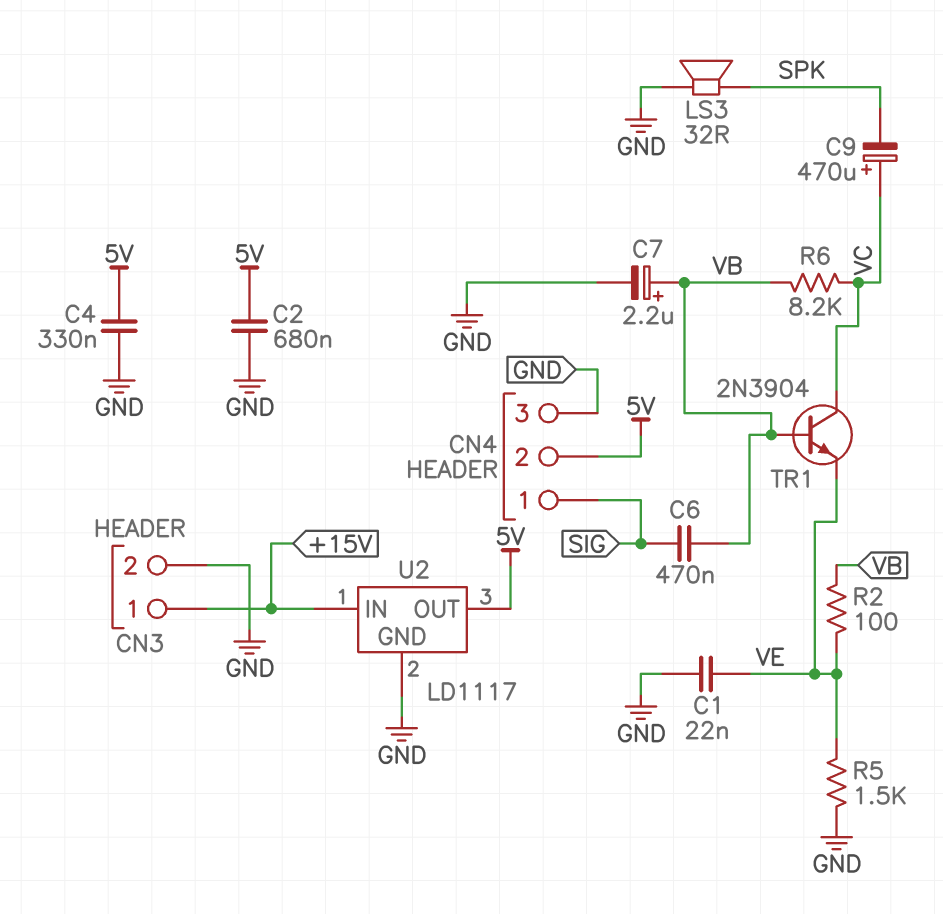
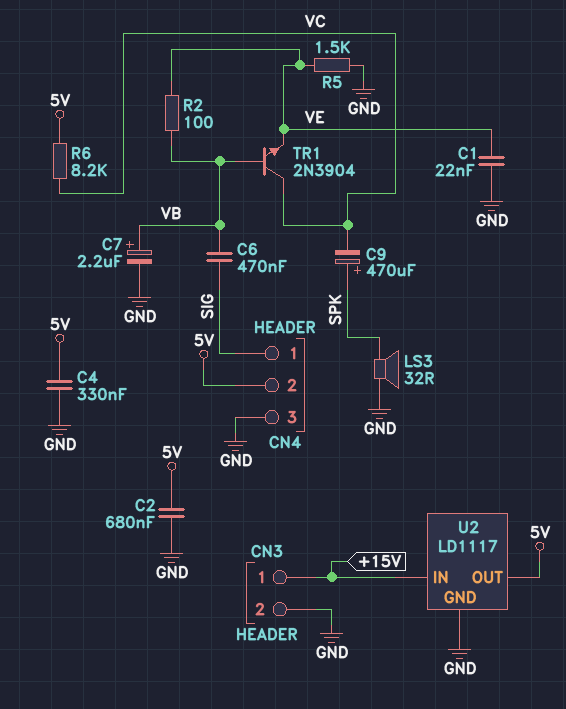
C9: 470uF (plus VC, minus SPK) -> 470uF (plus SPK, minus VC)
R6: 8.2k (VB, VC) -> 8.2k (5V, VC)

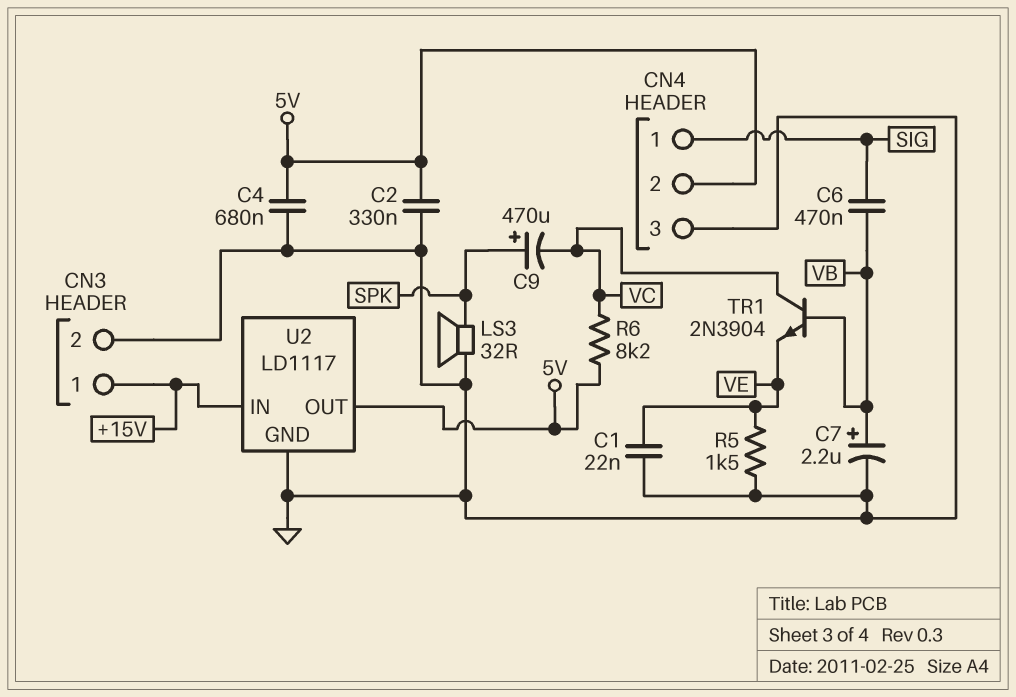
C2: 680nF (5V, GND) -> 330nF (5V, GND)
C4: 330nF (5V, GND) -> 680nF (5V, GND)
R2: 100 (VB, VE) -> none

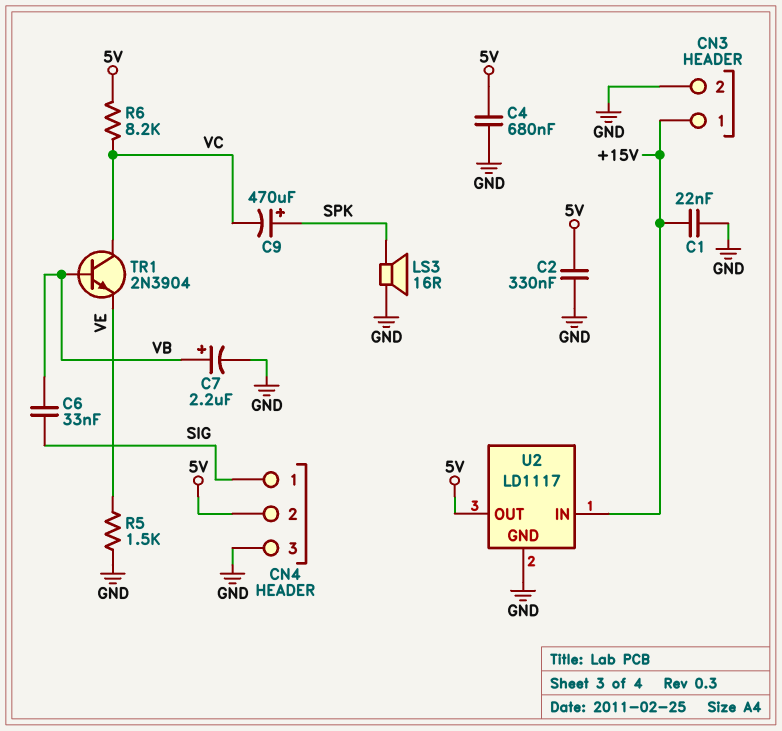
C1: 22nF (GND, VE) -> 22nF (+15V, GND)
C6: 470nF (SIG, VB) -> 33nF (SIG, VB)
LS3: speaker 32R (GND, SPK) -> speaker 16R (GND, SPK)

